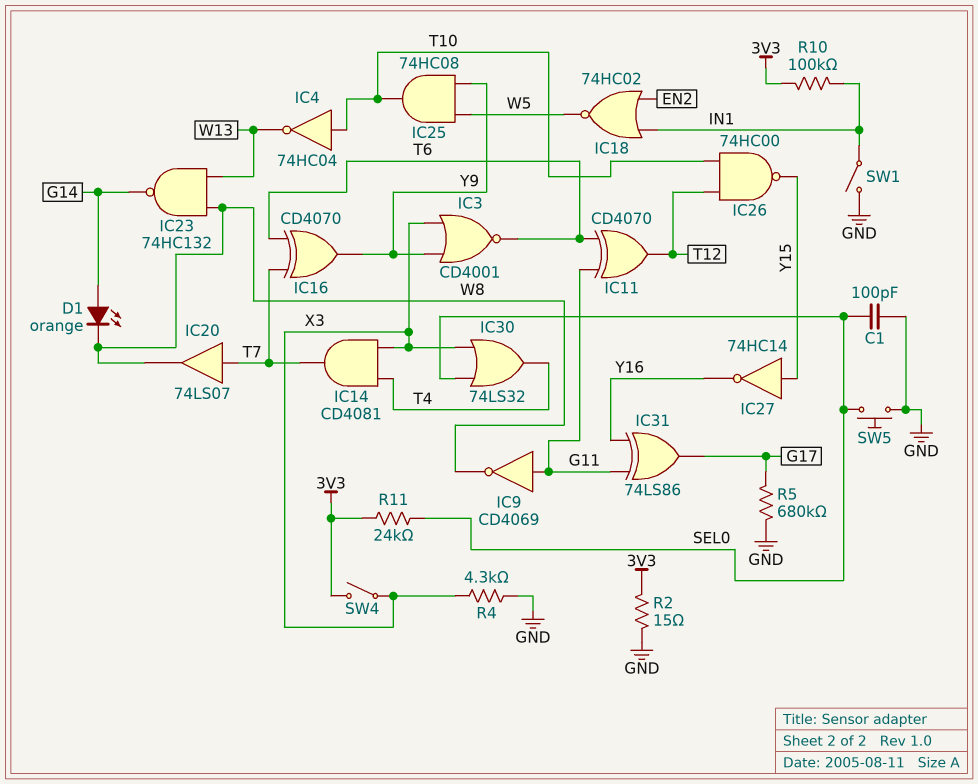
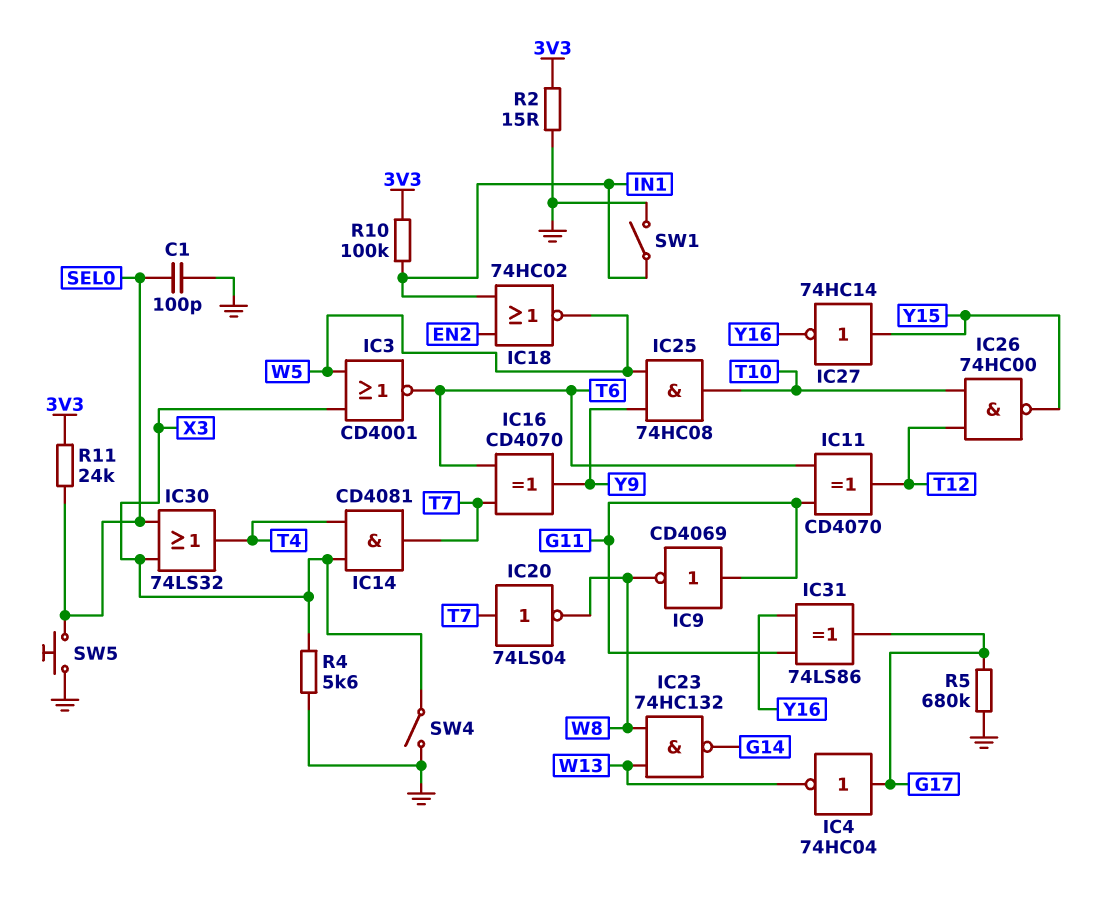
D1: LED orange (A G14, K W8) -> none
IC3: NOR CD4001 (in X3, in Y9, out T6) -> NOR CD4001 (in W5, in X3, out T6)
IC4: NOT 74HC04 (in T10, out W13) -> NOT 74HC04 (in G17, out W13)
IC20: buffer 74LS07 (in T7, out W8) -> NOT 74LS04 (in T7, out W8)
R4: 4.3k (GND, X3) -> 5.6k (GND, X3)
SW4: switch (3V3, X3) -> switch (GND, X3)

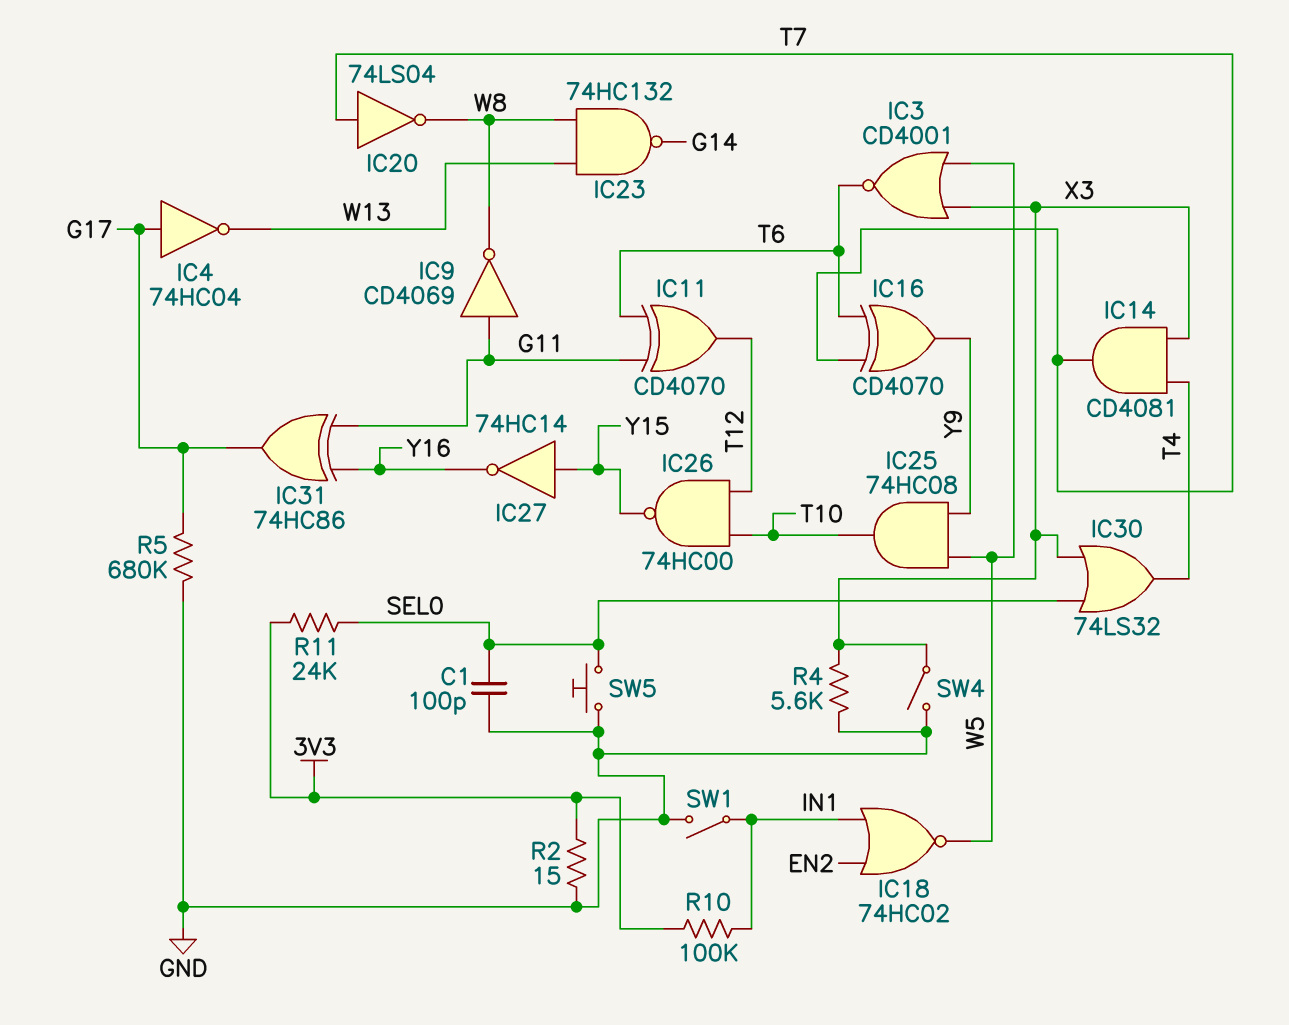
IC31: XOR 74LS86 (in G11, in Y16, out G17) -> XOR 74HC86 (in G11, in Y16, out G17)

